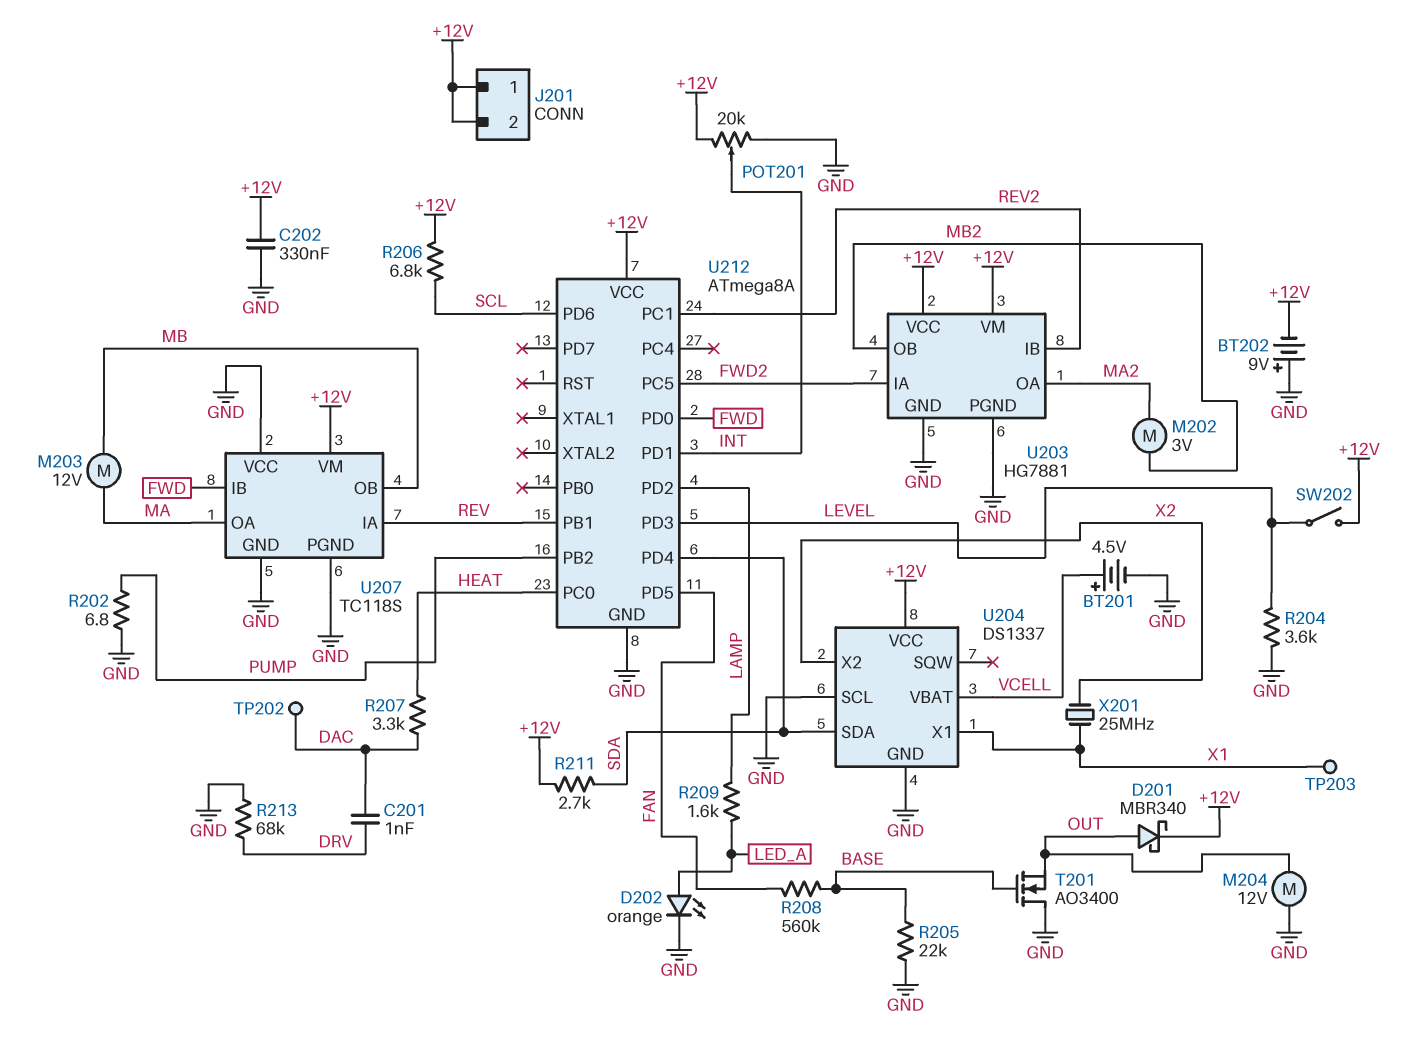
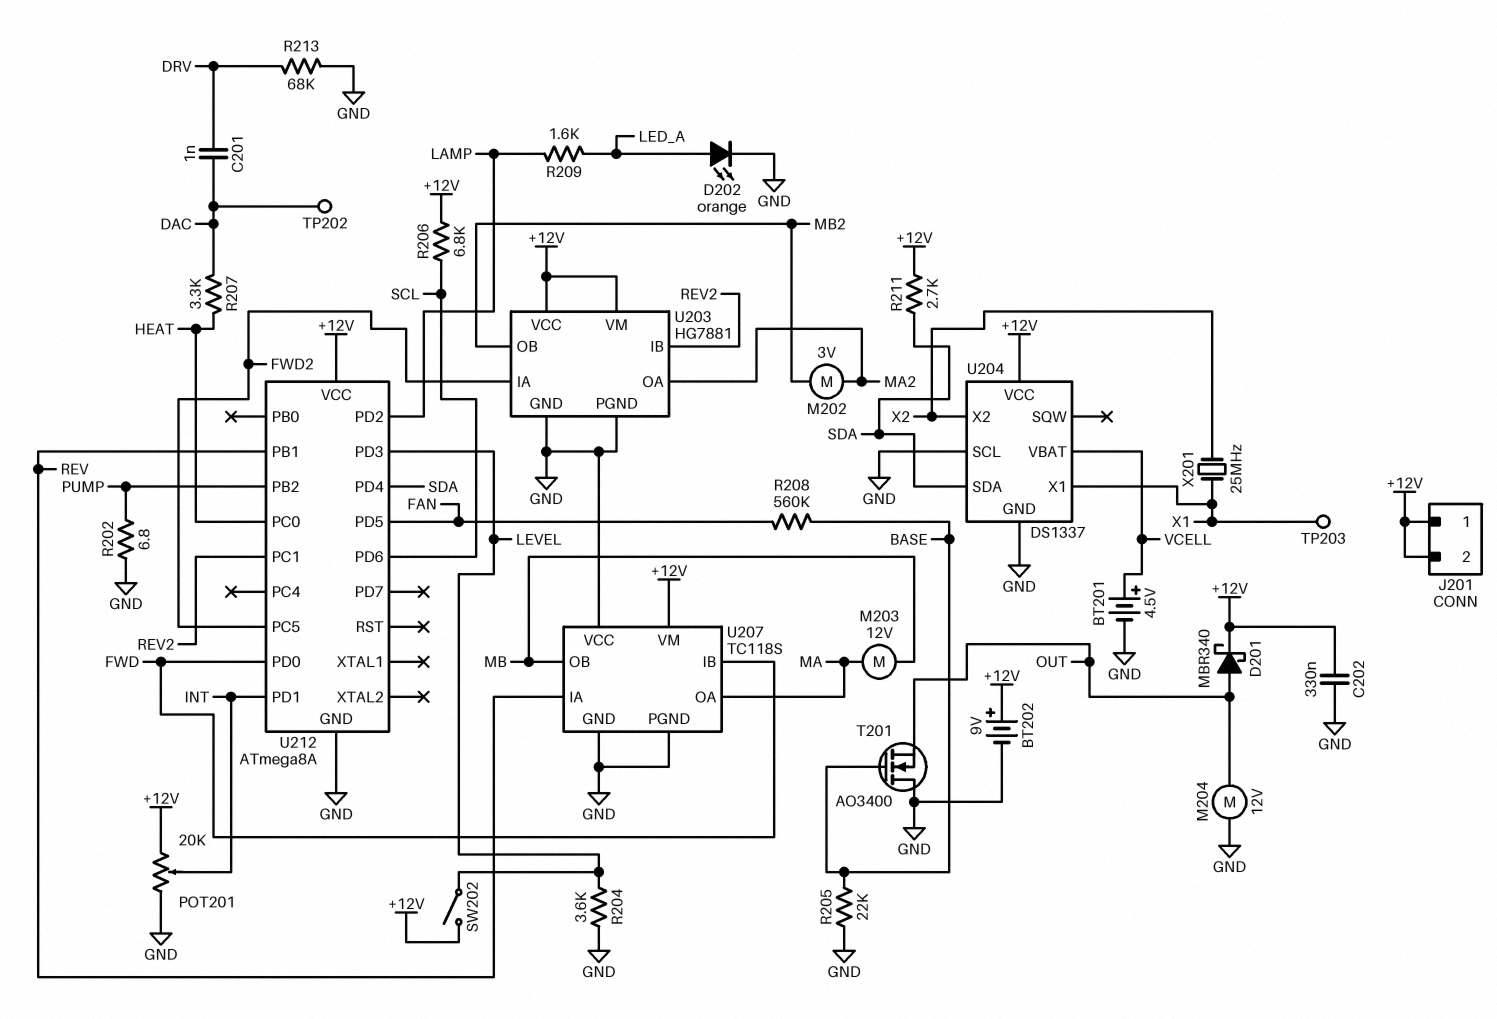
BT202: 9V (plus GND, minus +12V) -> 9V (plus +12V, minus GND)

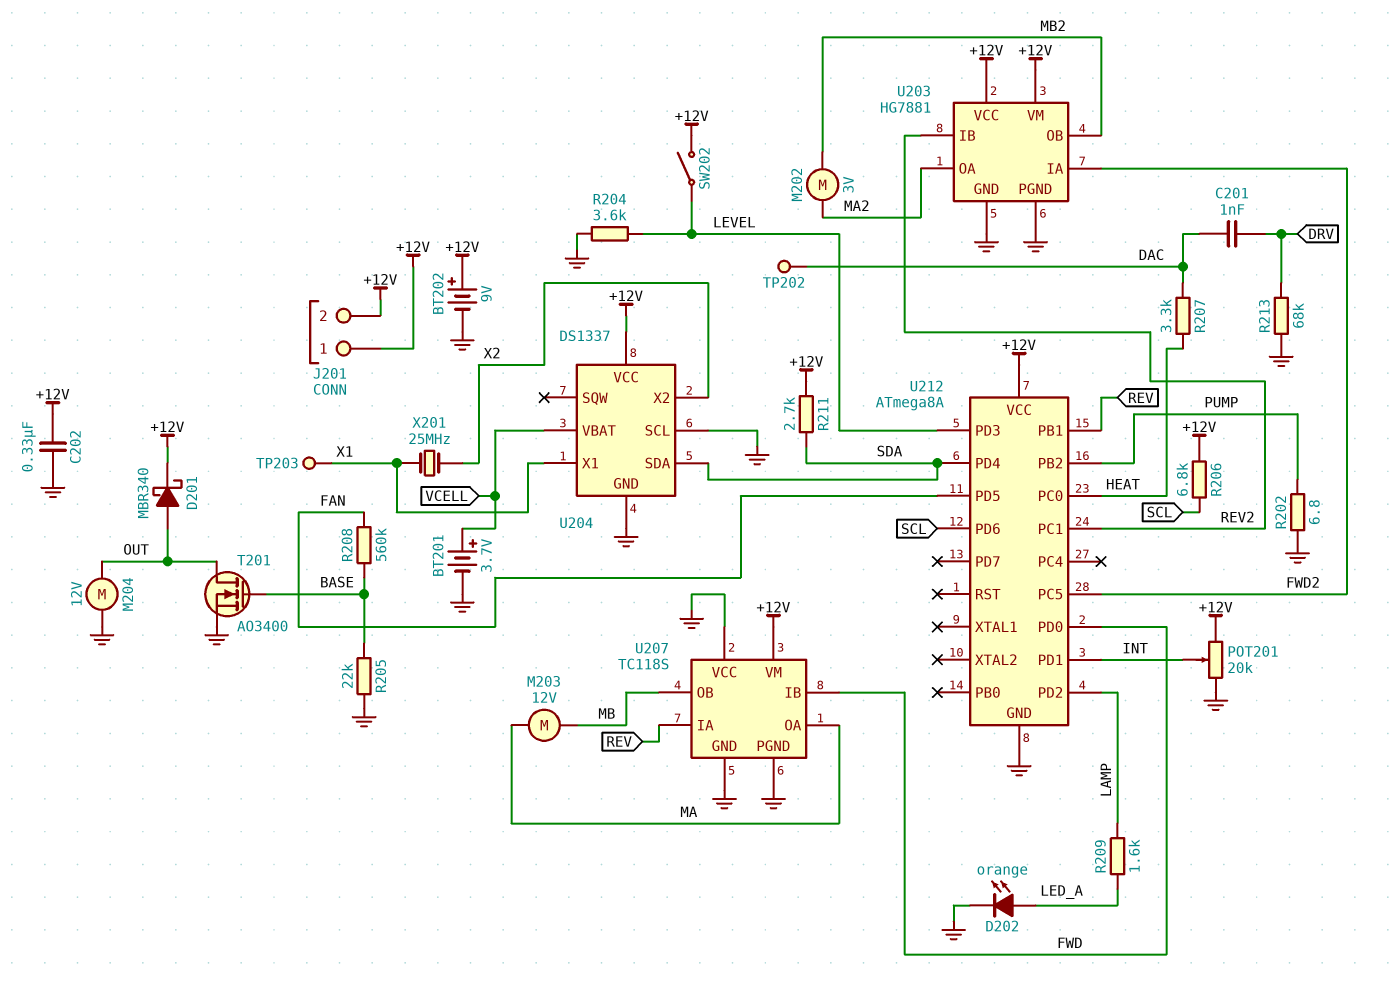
BT201: 4.5V (plus VCELL, minus GND) -> 3.7V (plus VCELL, minus GND)
T201: NMOS AO3400 (G BASE, D GND, S OUT) -> NMOS AO3400 (G BASE, D OUT, S GND)

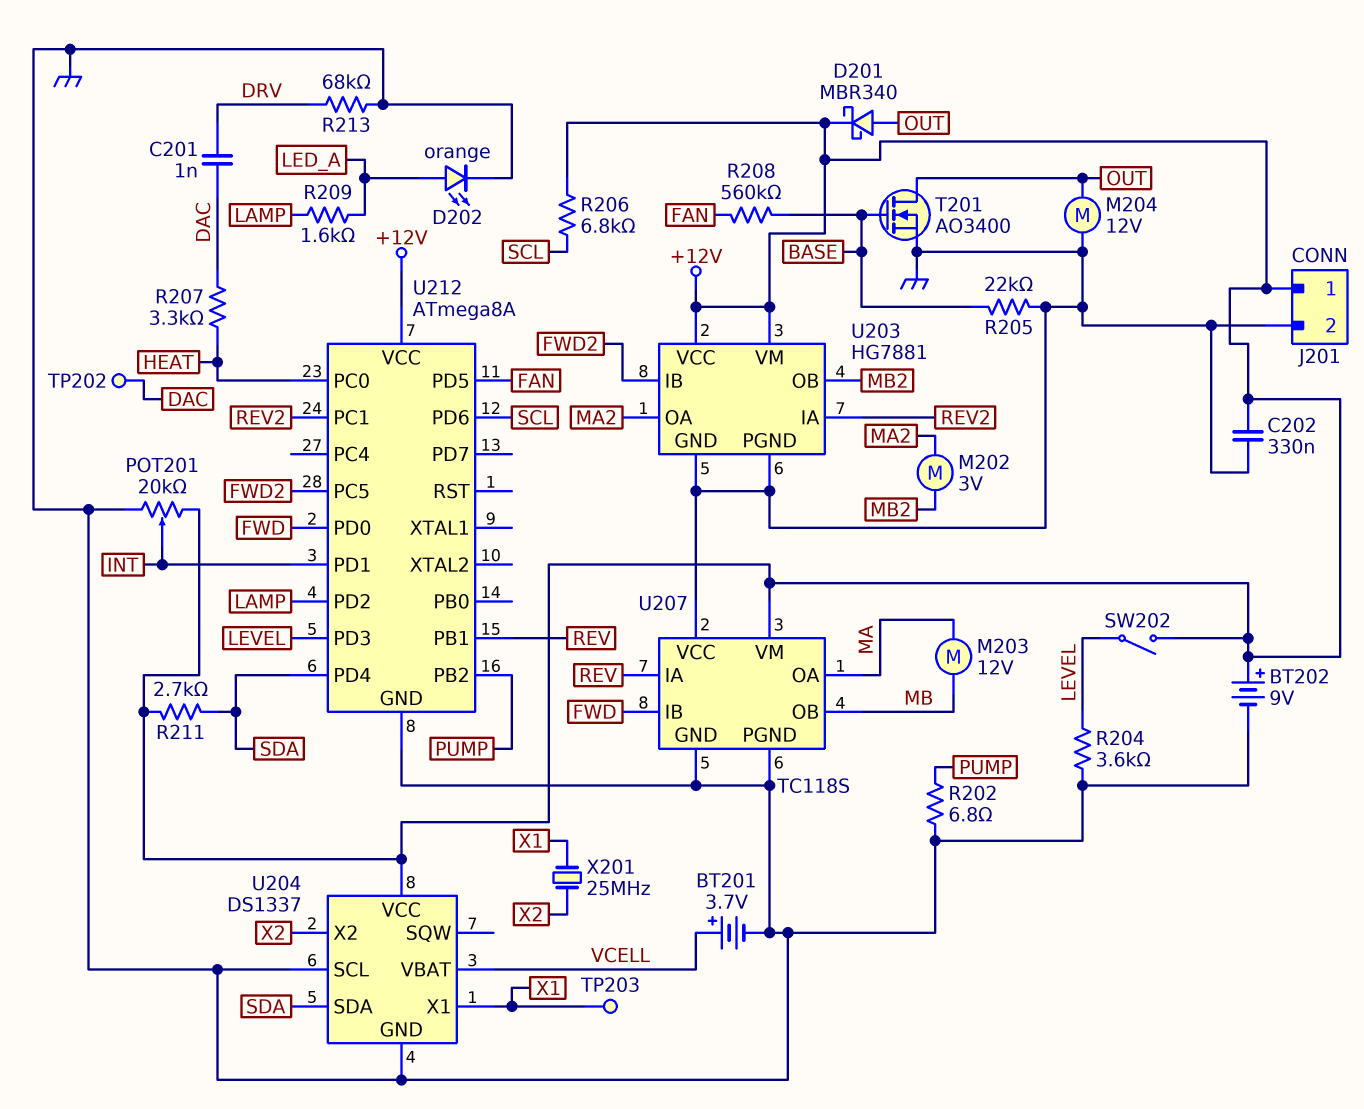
J201 pin 2: +12V -> GND
U203 pin IA: FWD2 -> REV2
U203 pin IB: REV2 -> FWD2

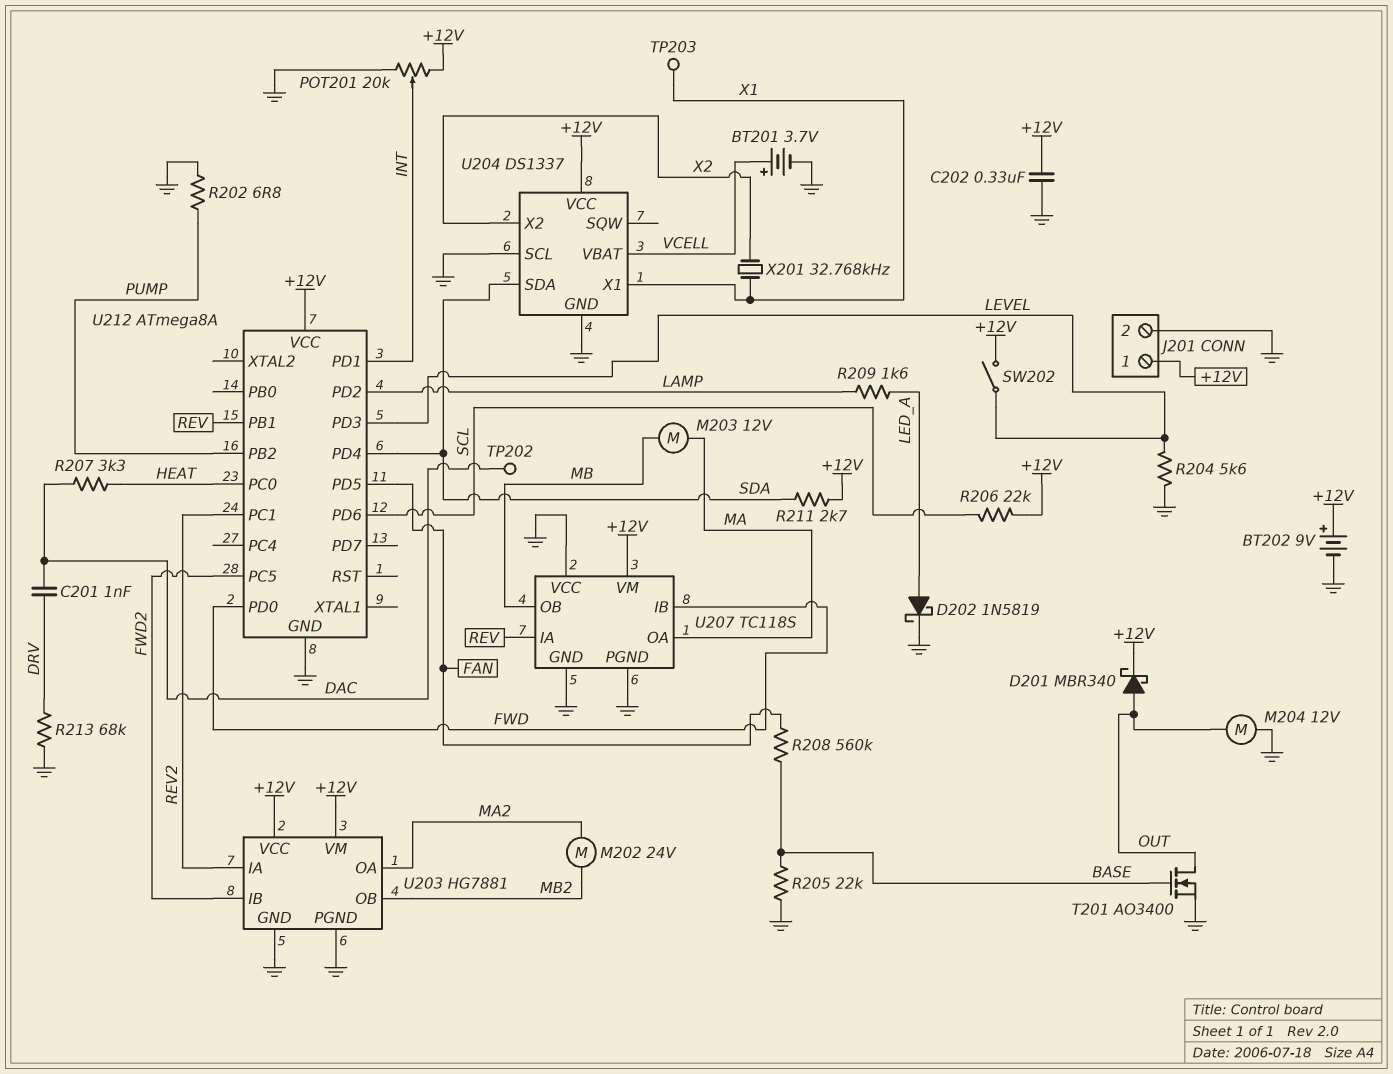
D202: LED orange (A LED_A, K GND) -> schottky 1N5819 (A LED_A, K GND)
M202: motor 3V (MA2, MB2) -> motor 24V (MA2, MB2)
R204: 3.6k (GND, LEVEL) -> 5.6k (GND, LEVEL)
R206: 6.8k (+12V, SCL) -> 22k (+12V, SCL)
X201: 25MHz (X1, X2) -> 32.768kHz (X1, X2)

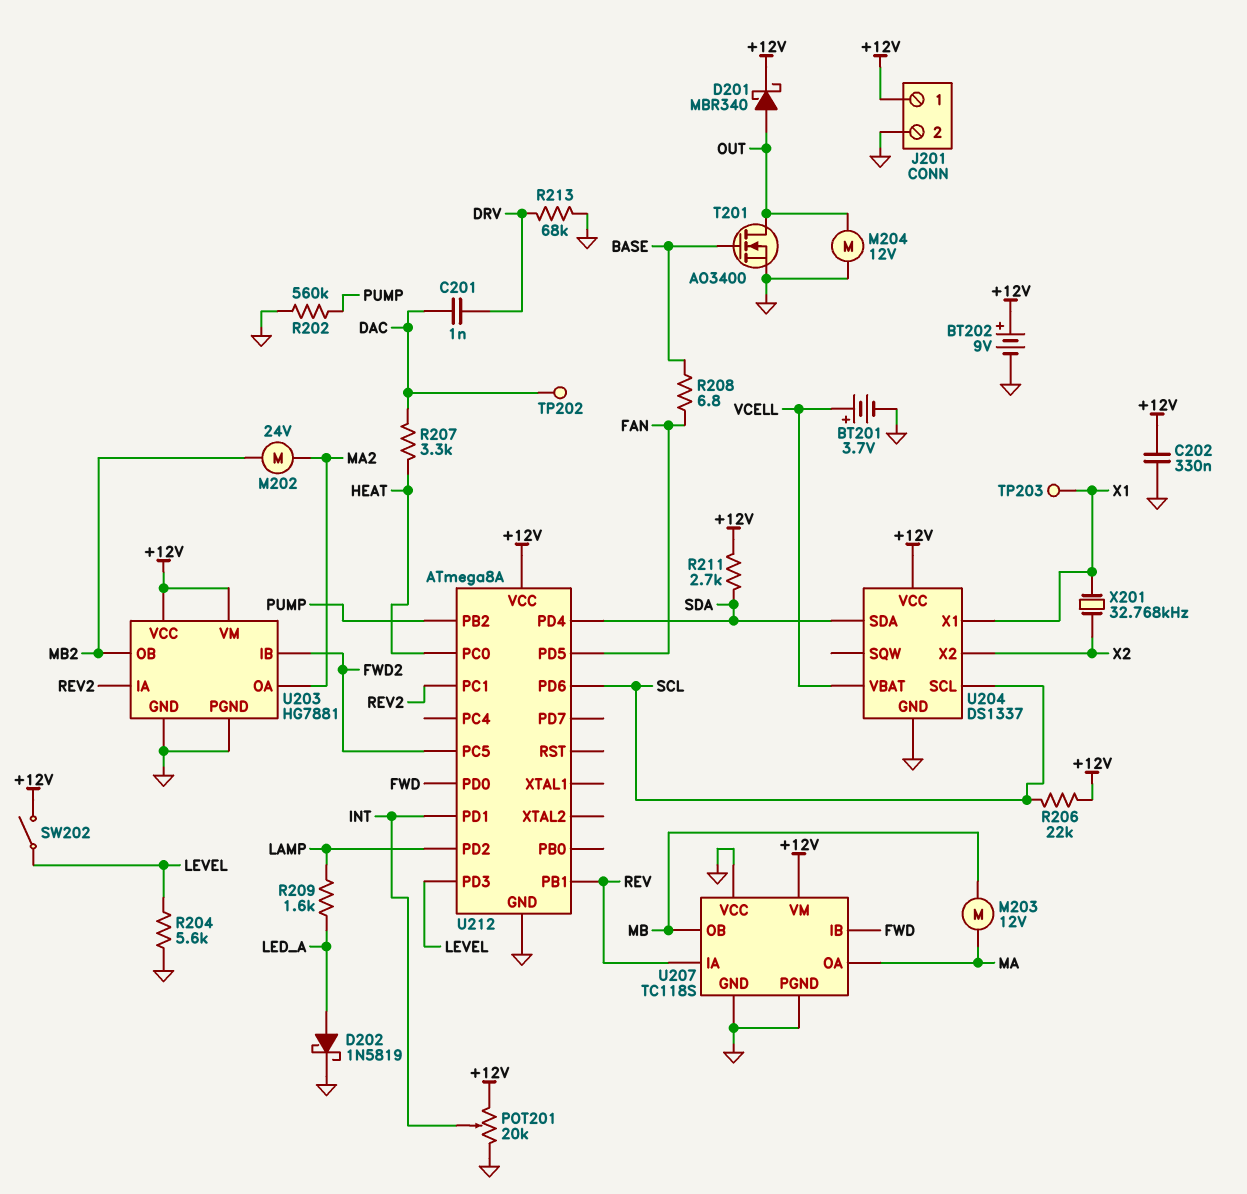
R202: 6.8 (GND, PUMP) -> 560k (GND, PUMP)
R205: 22k (BASE, GND) -> none
R208: 560k (BASE, FAN) -> 6.8 (BASE, FAN)
U204 pin SCL: GND -> SCL

